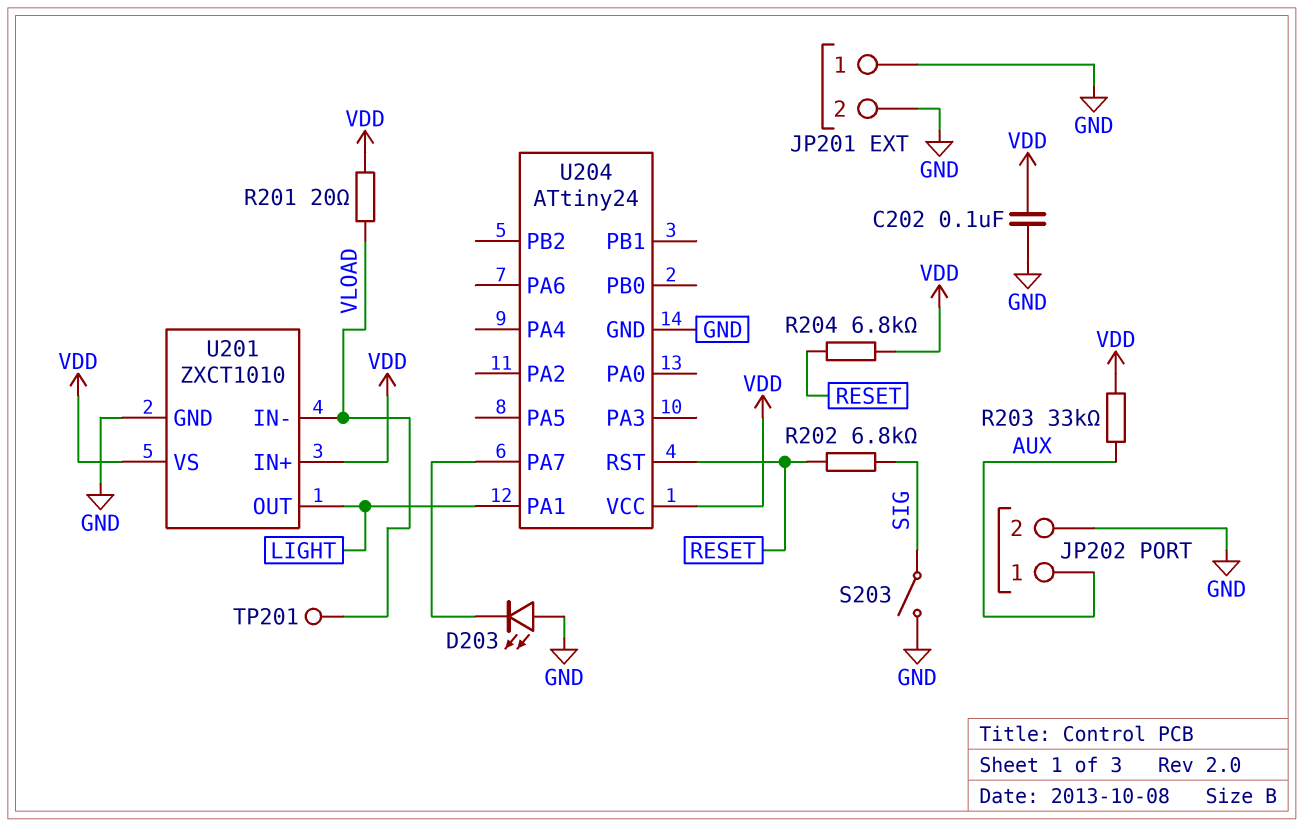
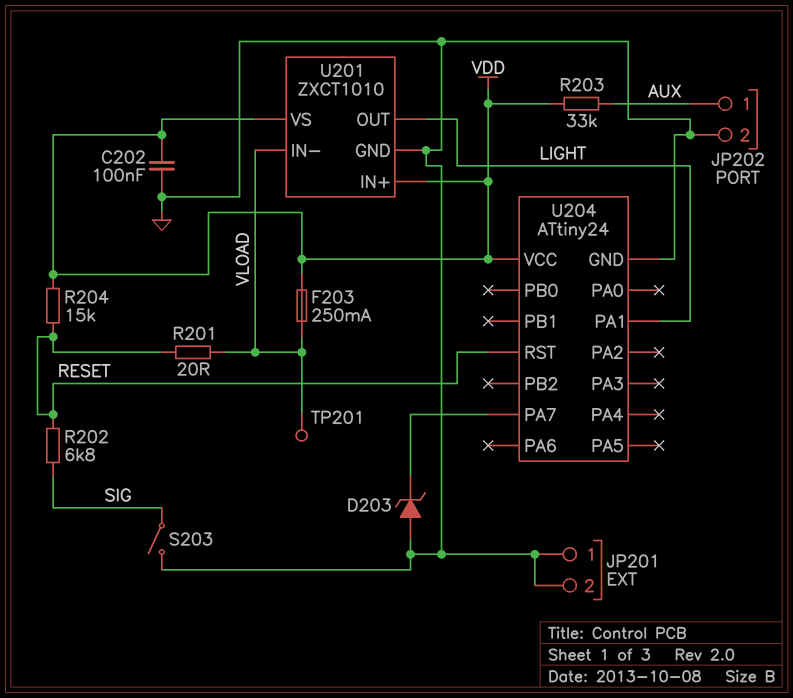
D203: LED (A GND, K U204/PA7) -> zener (A GND, K U204/PA7)
F203: none -> 250mA (VDD, VLOAD)
R201: 20 (VDD, VLOAD) -> 20 (RESET, VLOAD)
R204: 6.8k (RESET, VDD) -> 15k (RESET, VDD)

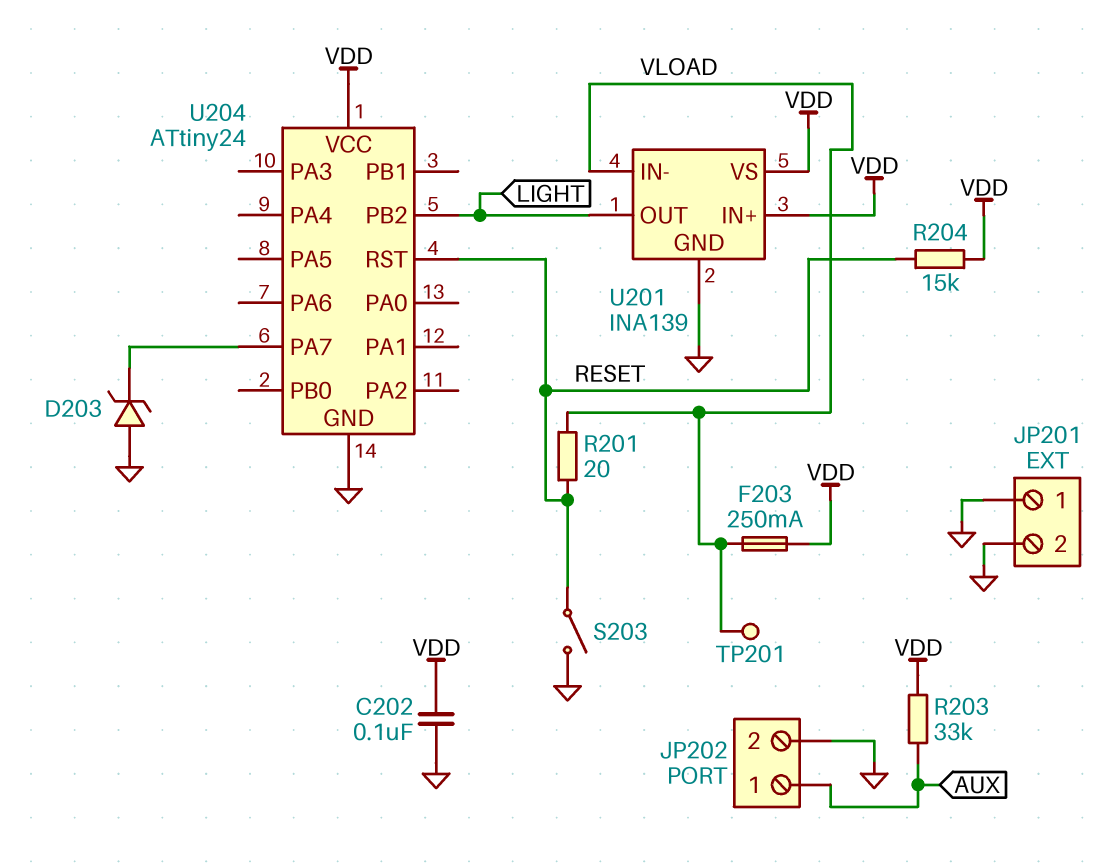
R202: 6.8k (RESET, SIG) -> none
S203: switch (GND, SIG) -> switch (GND, RESET)
U201: ZXCT1010 -> INA139
U204 pin PA1: LIGHT -> none
U204 pin PB2: none -> LIGHT

